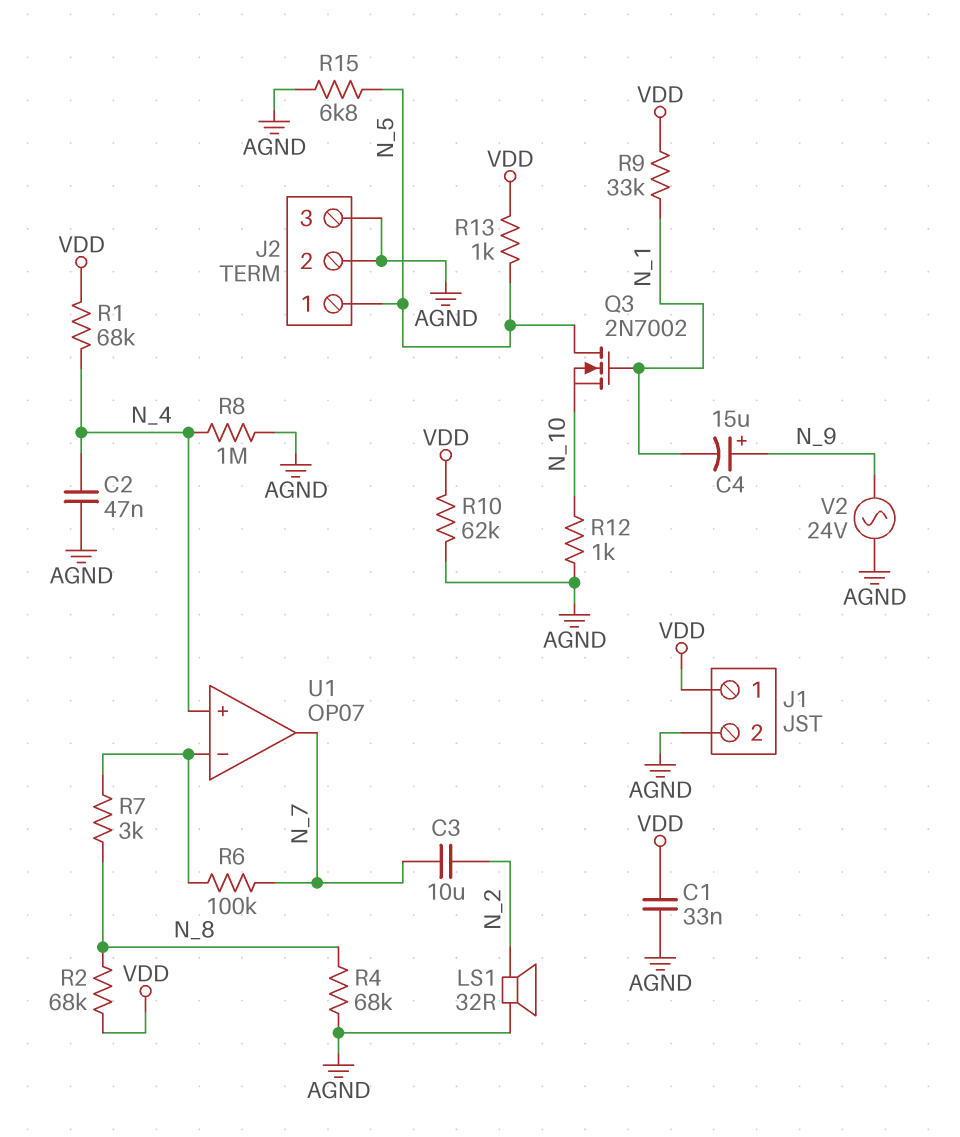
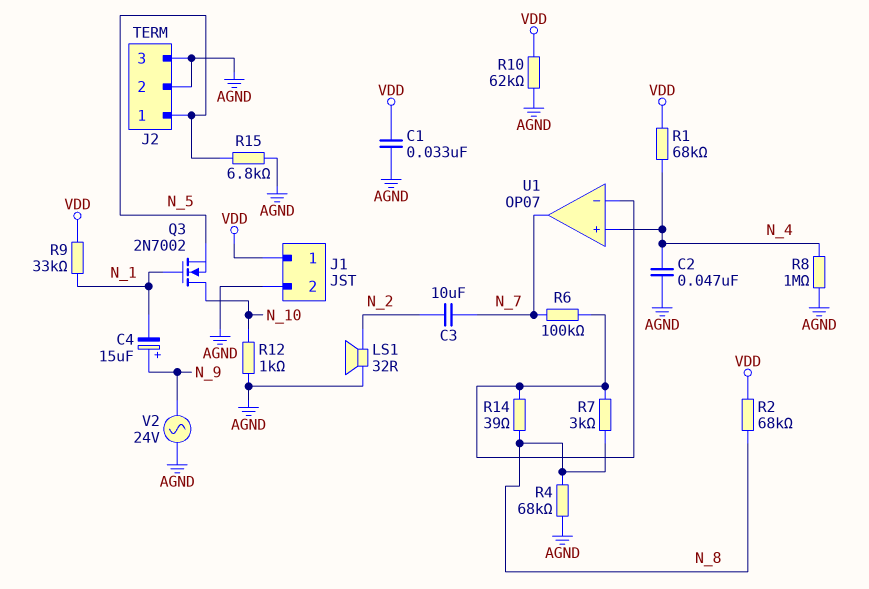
Q3: NMOS 2N7002 (G N_1, D N_5, S N_10) -> NMOS 2N7002 (G N_1, D N_10, S N_5)
R13: 1k (N_5, VDD) -> none
R14: none -> 39 (N_8, U1/in-)

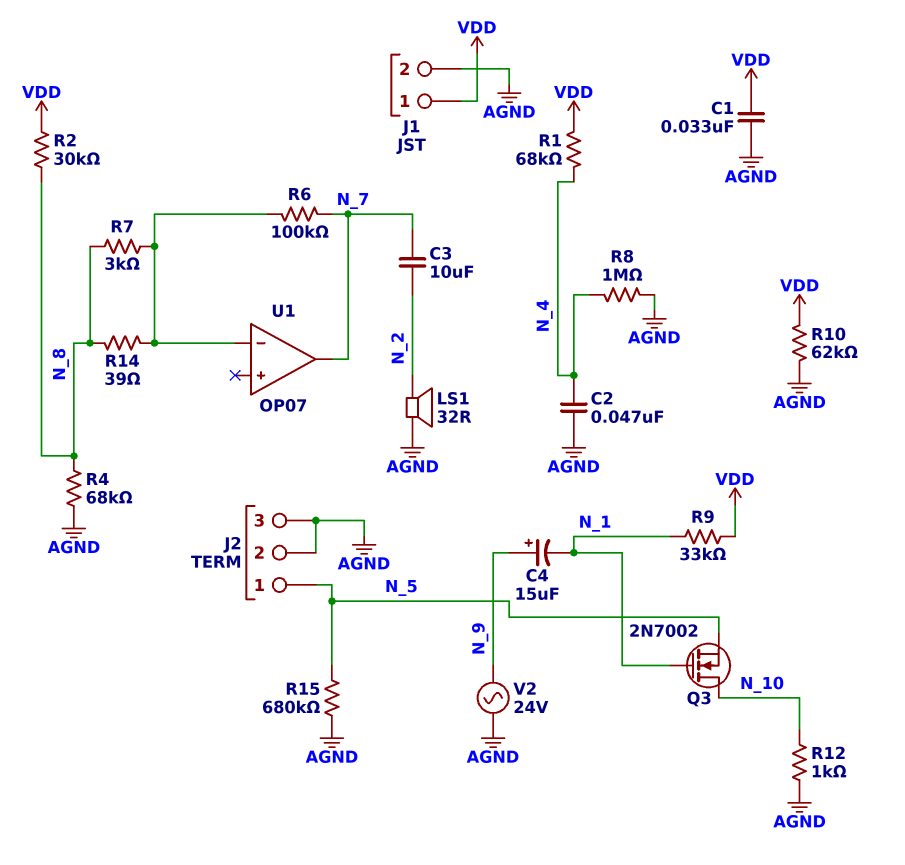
R2: 68k (N_8, VDD) -> 30k (N_8, VDD)
R15: 6.8k (AGND, N_5) -> 680k (AGND, N_5)
U1 pin in+: N_4 -> none

